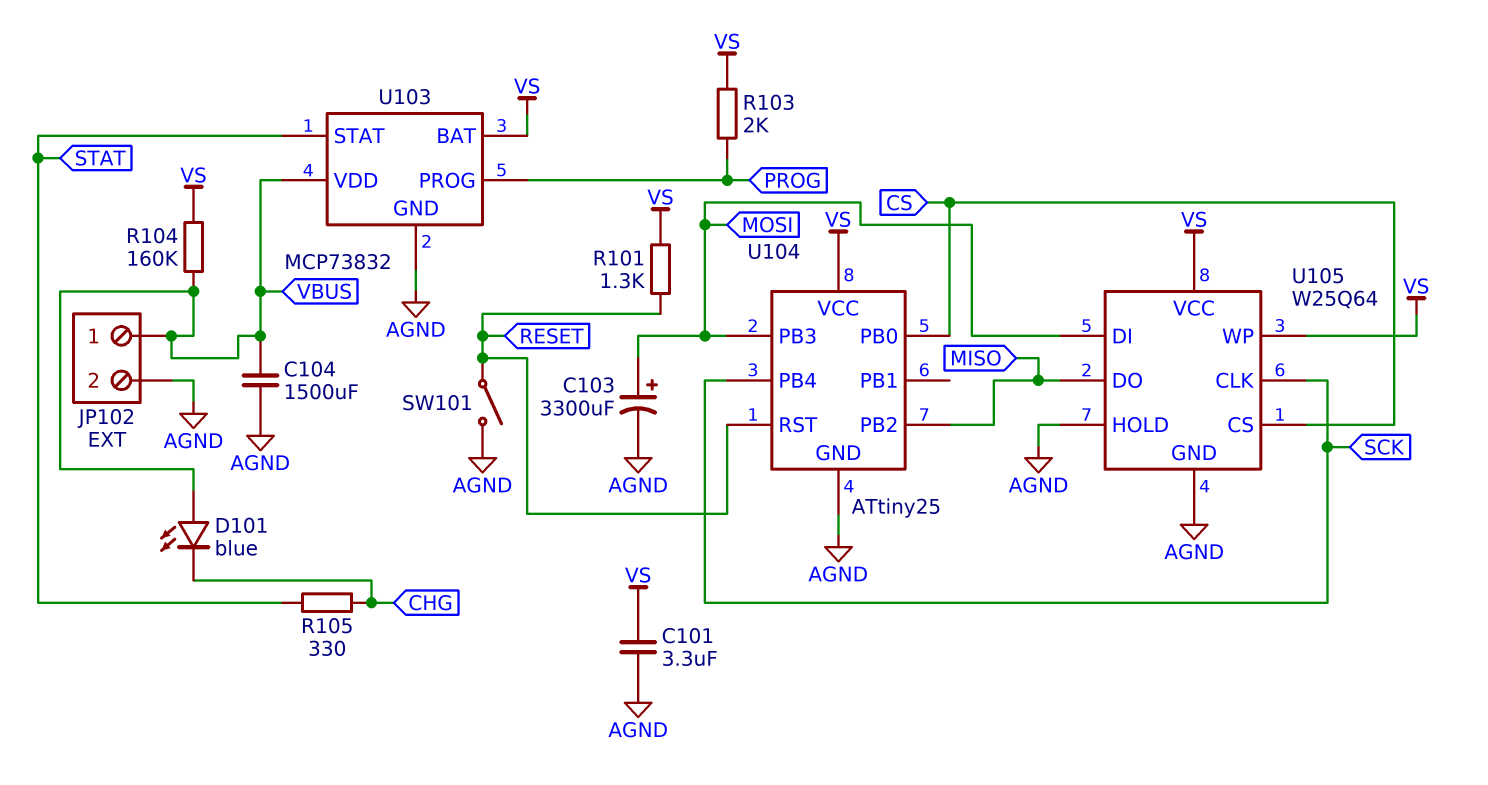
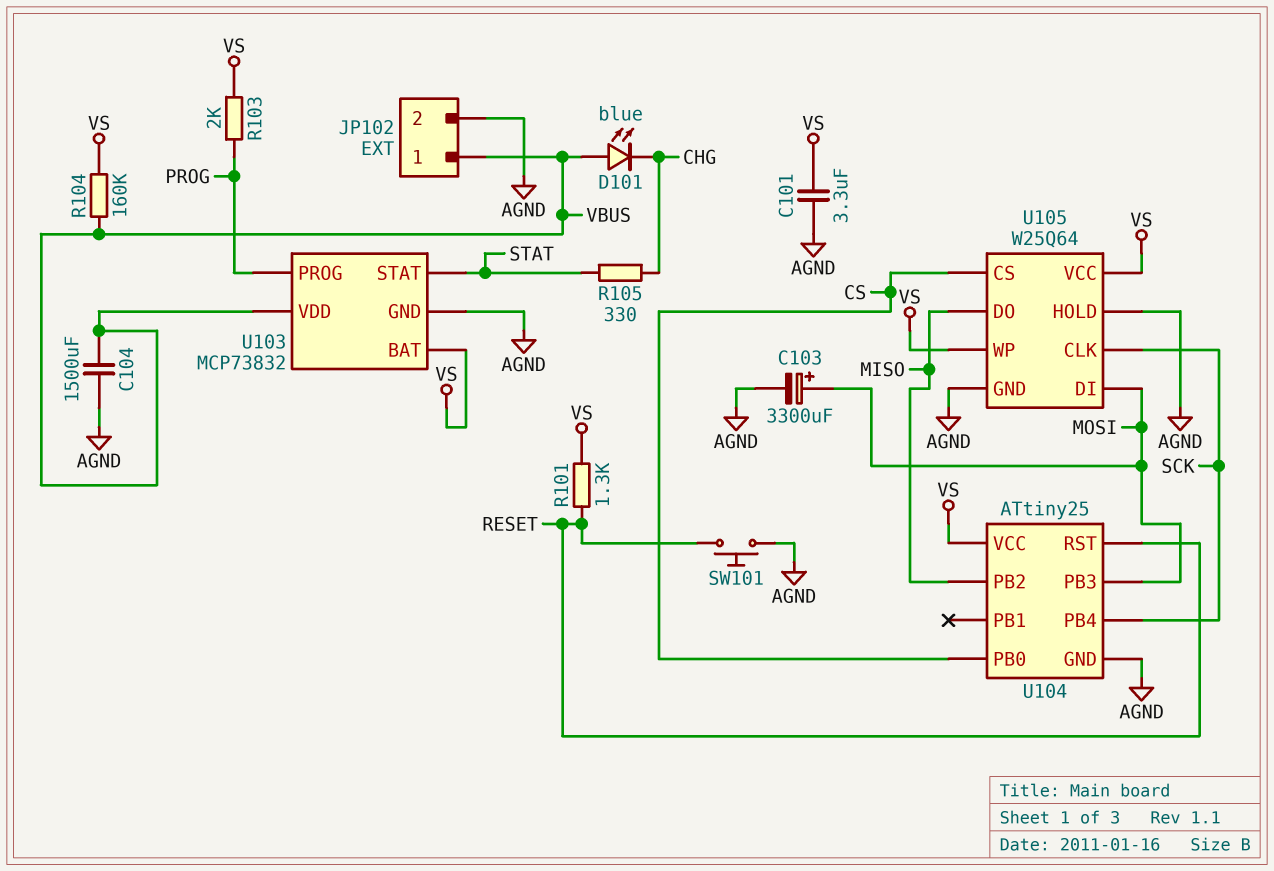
SW101: switch (AGND, RESET) -> button (AGND, RESET)

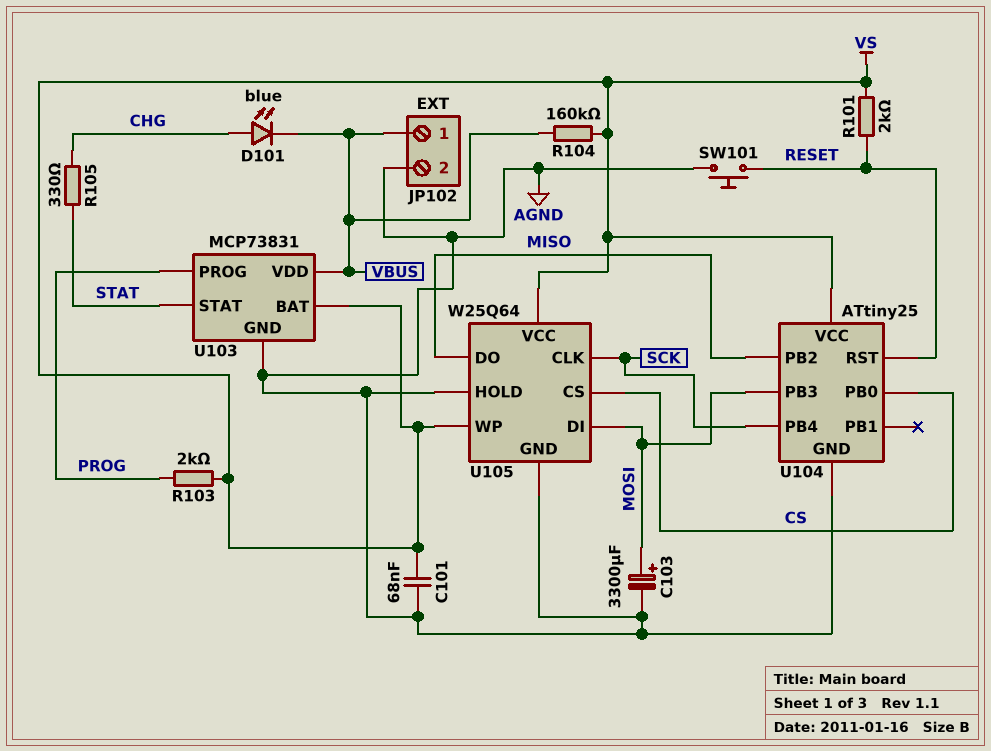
C101: 3.3uF (AGND, VS) -> 68nF (AGND, VS)
C104: 1500uF (AGND, VBUS) -> none
D101: LED blue (A VBUS, K CHG) -> LED blue (A CHG, K VBUS)
R101: 1.3k (RESET, VS) -> 2k (RESET, VS)
U103: MCP73832 -> MCP73831

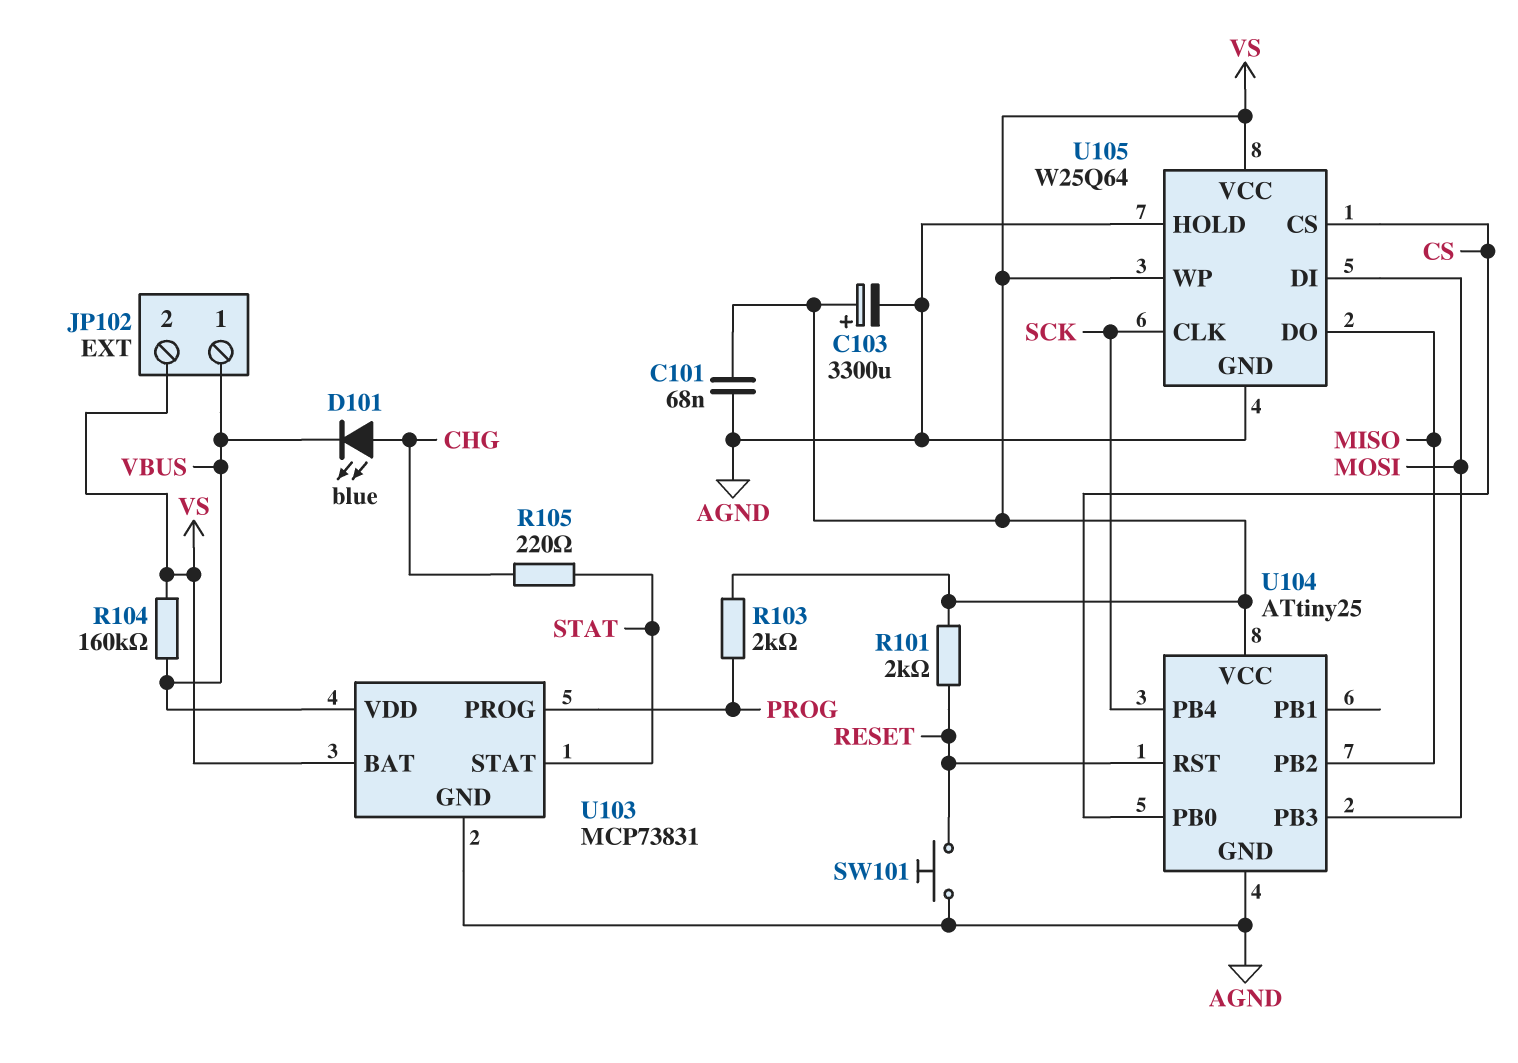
C103: 3300uF (plus MOSI, minus AGND) -> 3300uF (plus VS, minus AGND)
JP102 pin 2: AGND -> VS
R105: 330 (CHG, STAT) -> 220 (CHG, STAT)

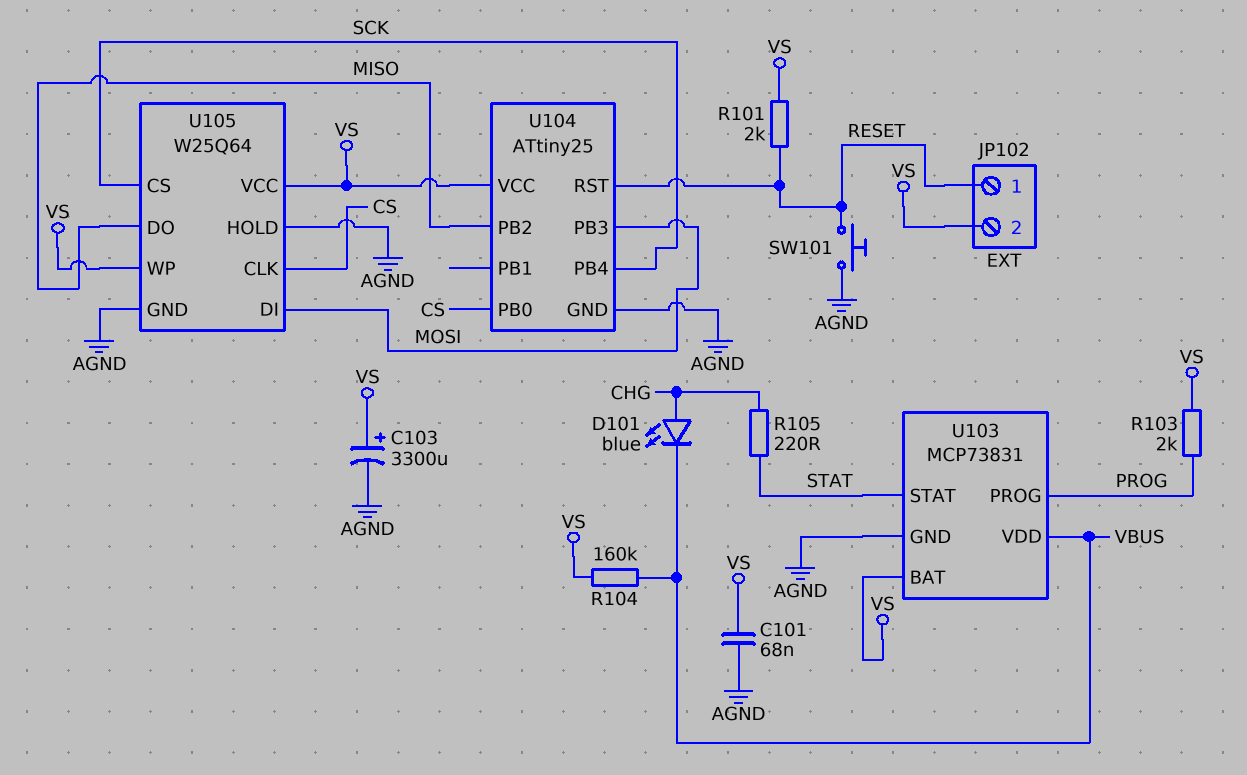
JP102 pin 1: VBUS -> RESET
U105 pin CLK: SCK -> CS
U105 pin CS: CS -> SCK

